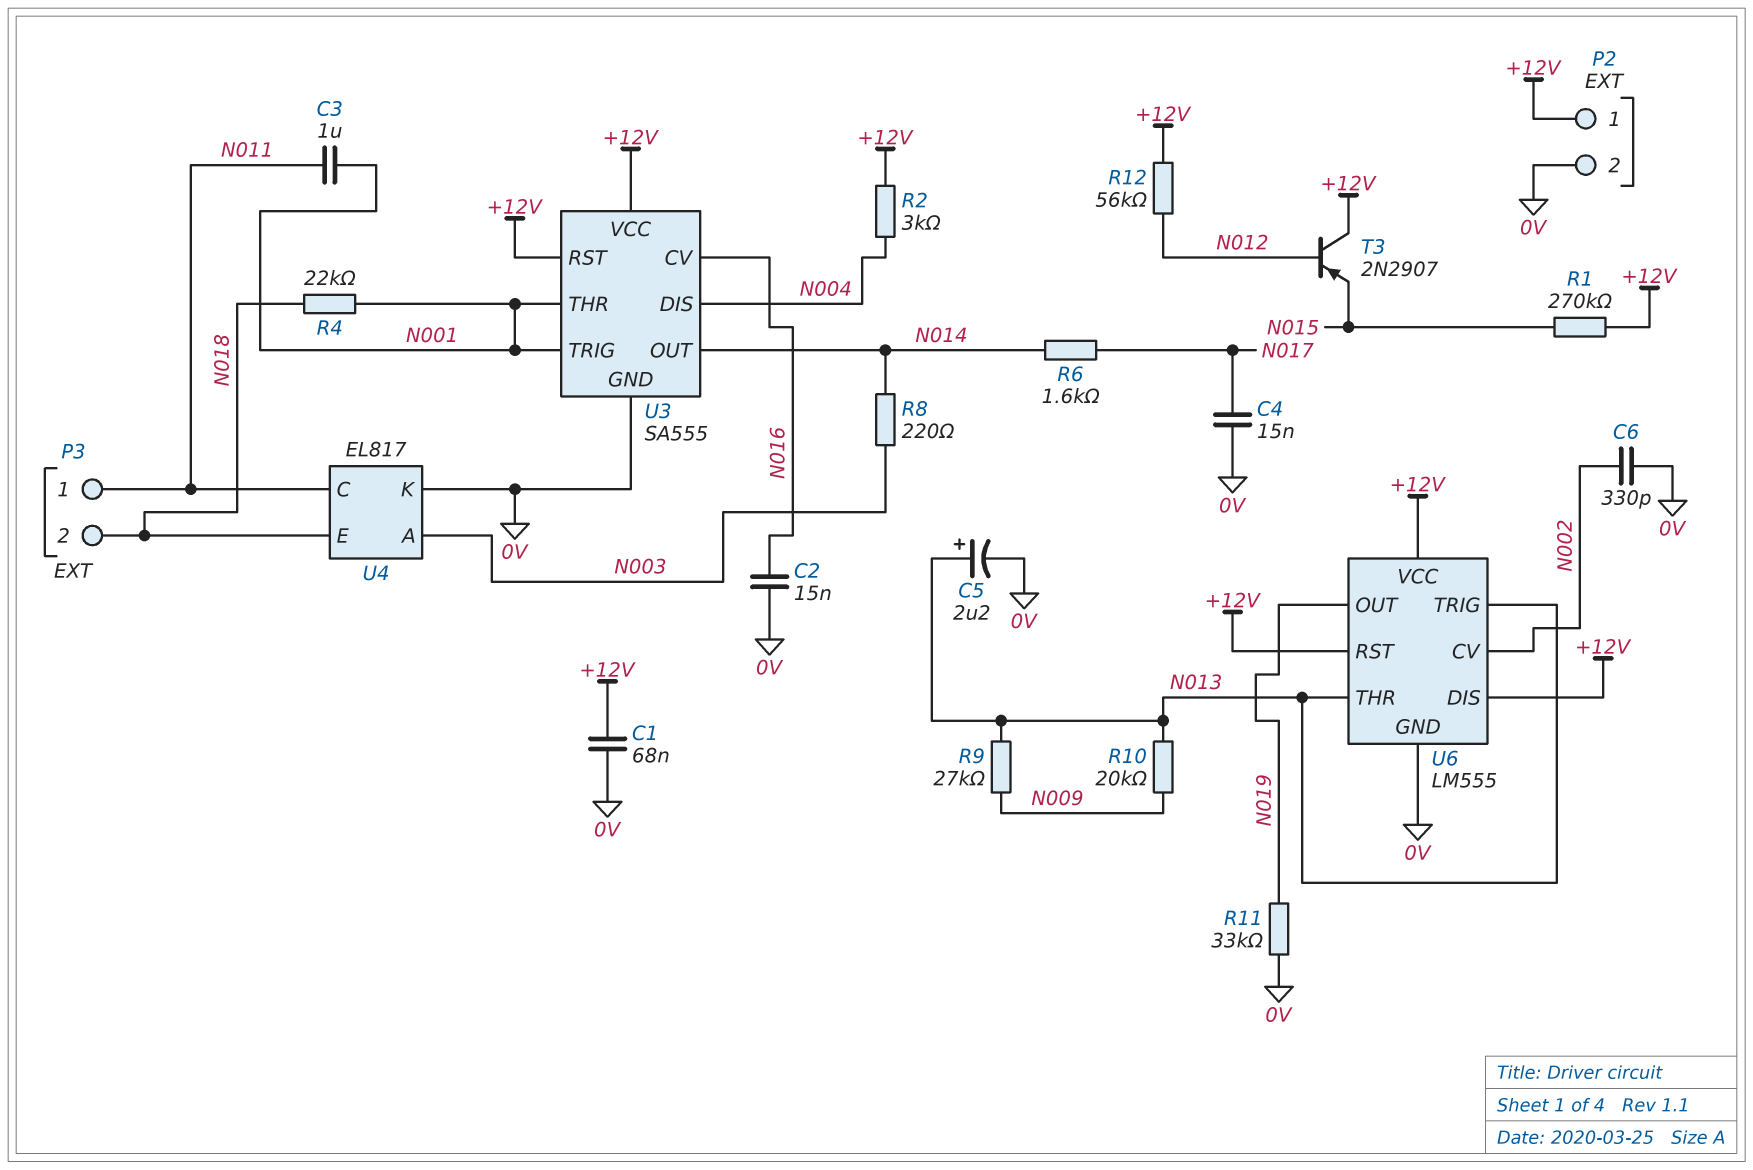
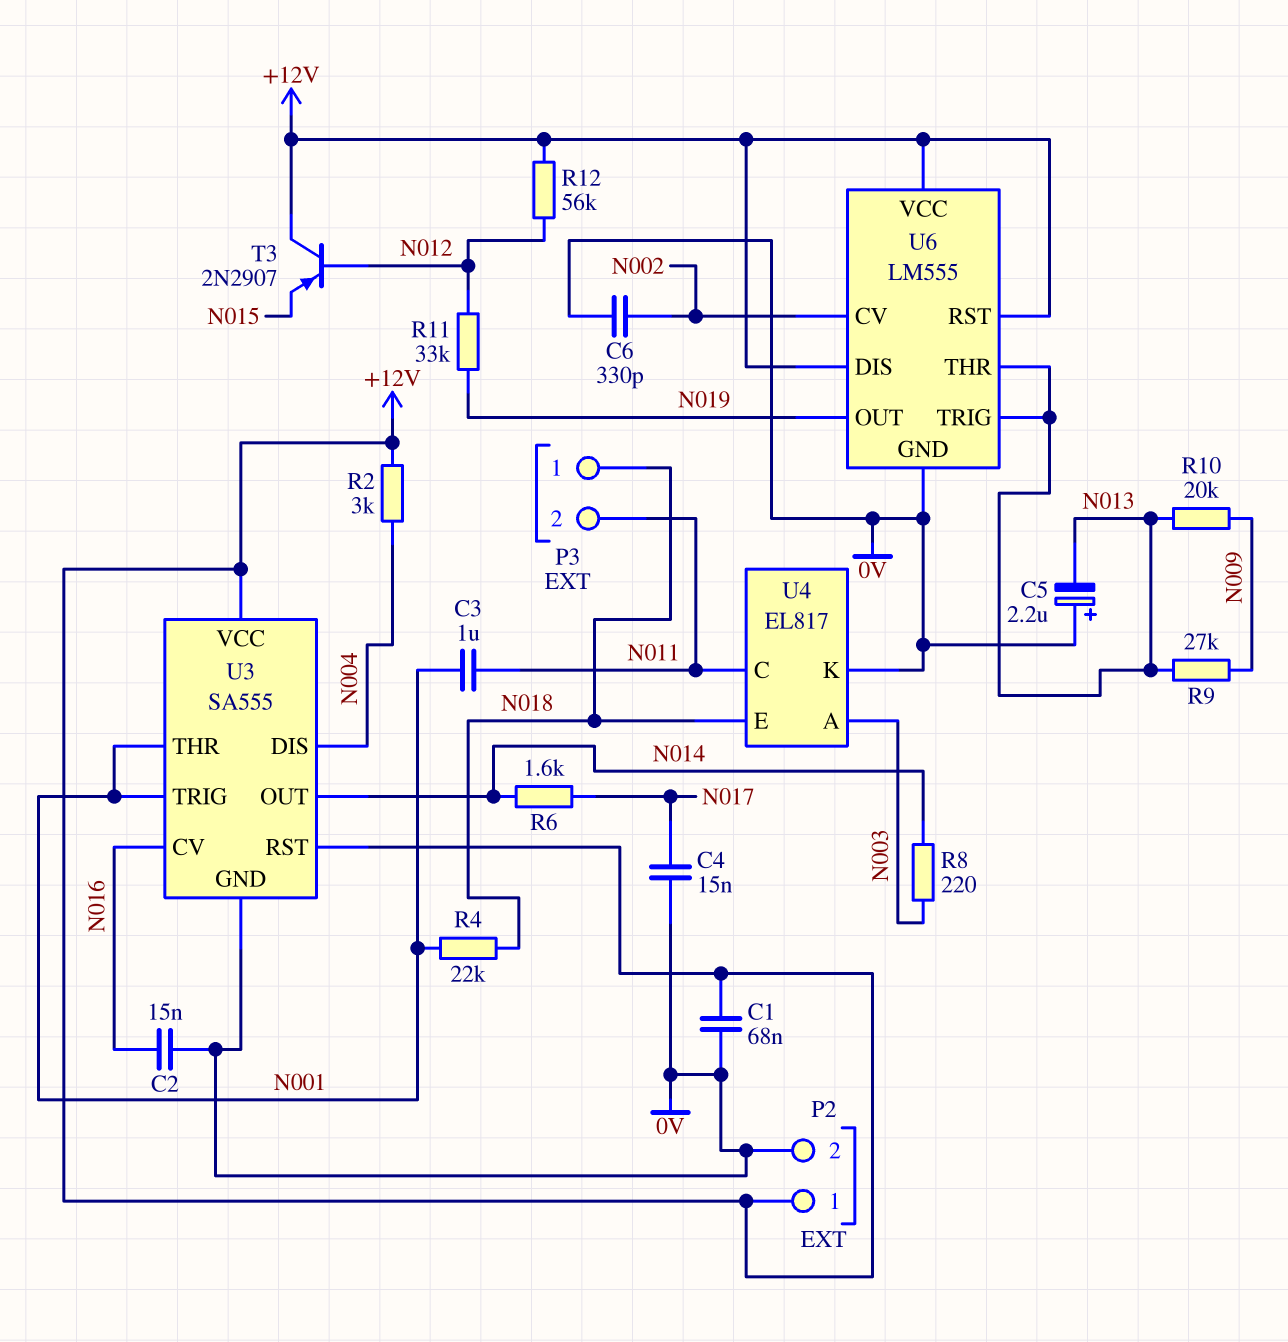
C5: 2.2uF (plus N013, minus 0V) -> 2.2uF (plus 0V, minus N013)
P3 pin 1: N011 -> N018
P3 pin 2: N018 -> N011
R1: 270k (+12V, N015) -> none
R11: 33k (0V, N019) -> 33k (N012, N019)

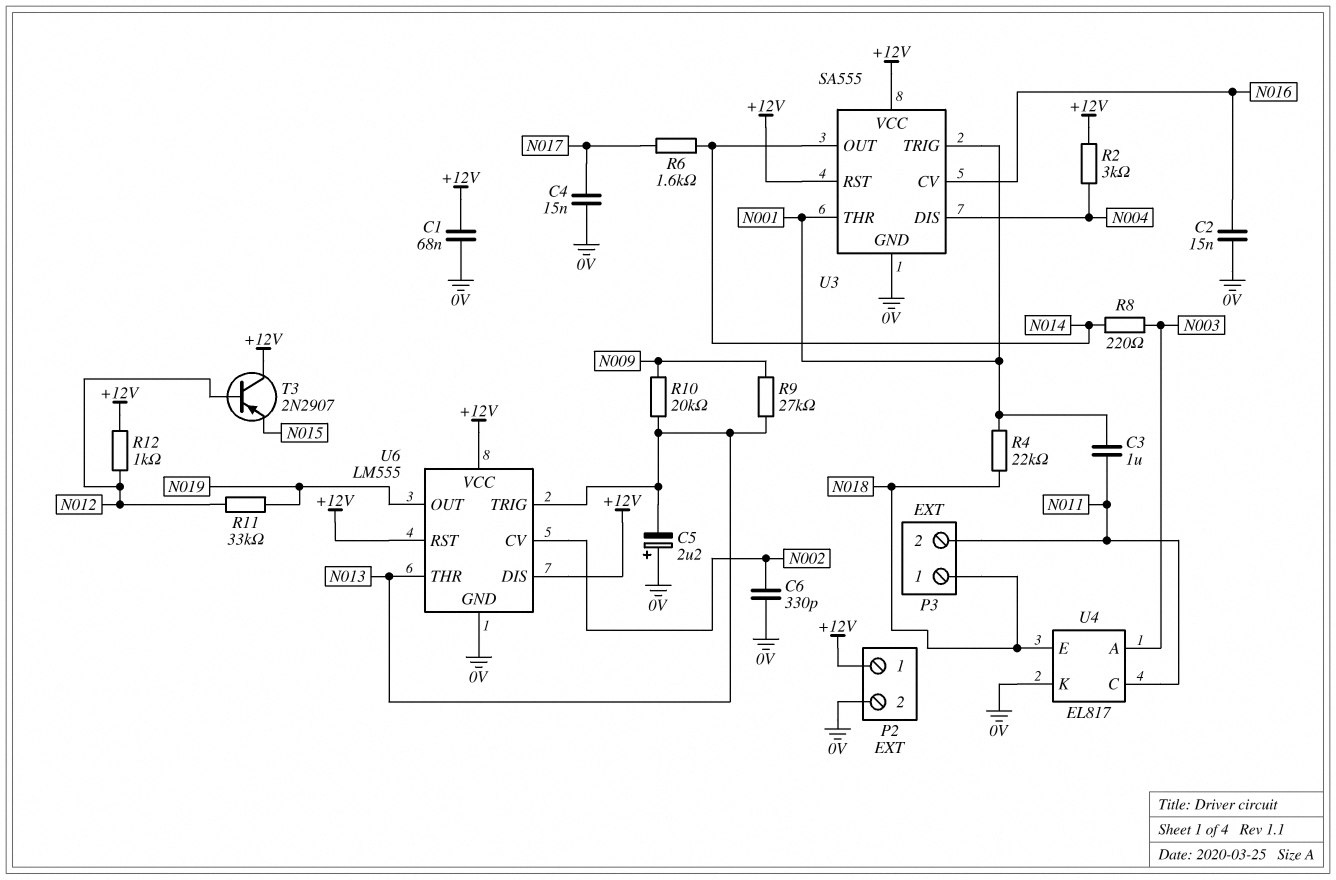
R12: 56k (+12V, N012) -> 1k (+12V, N012)

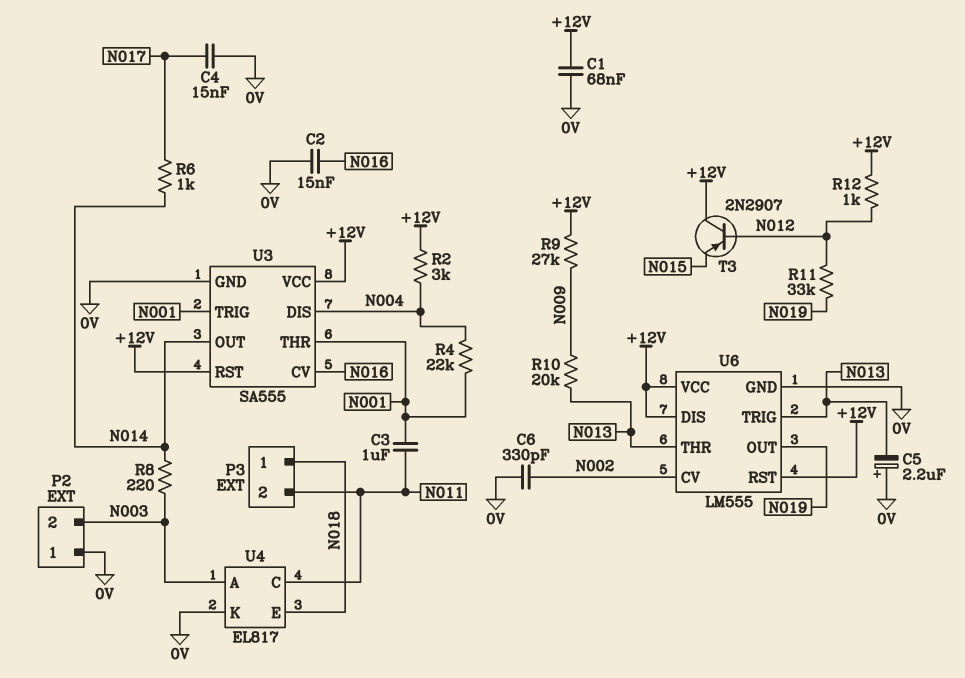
P2 pin 1: +12V -> 0V
P2 pin 2: 0V -> N003
R4: 22k (N001, N018) -> 22k (N001, N004)
R6: 1.6k (N014, N017) -> 1k (N014, N017)
R9: 27k (N009, N013) -> 27k (+12V, N009)

